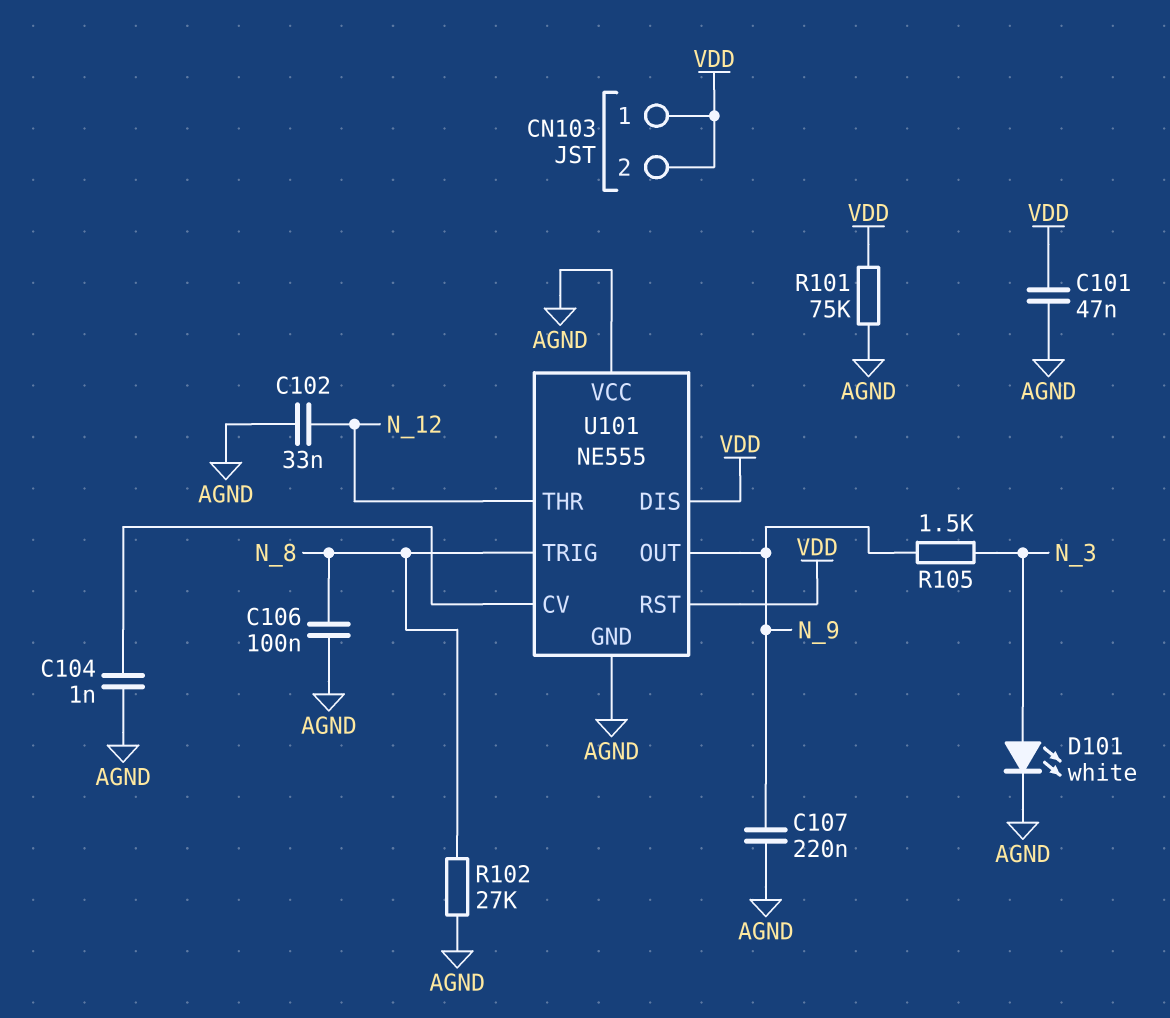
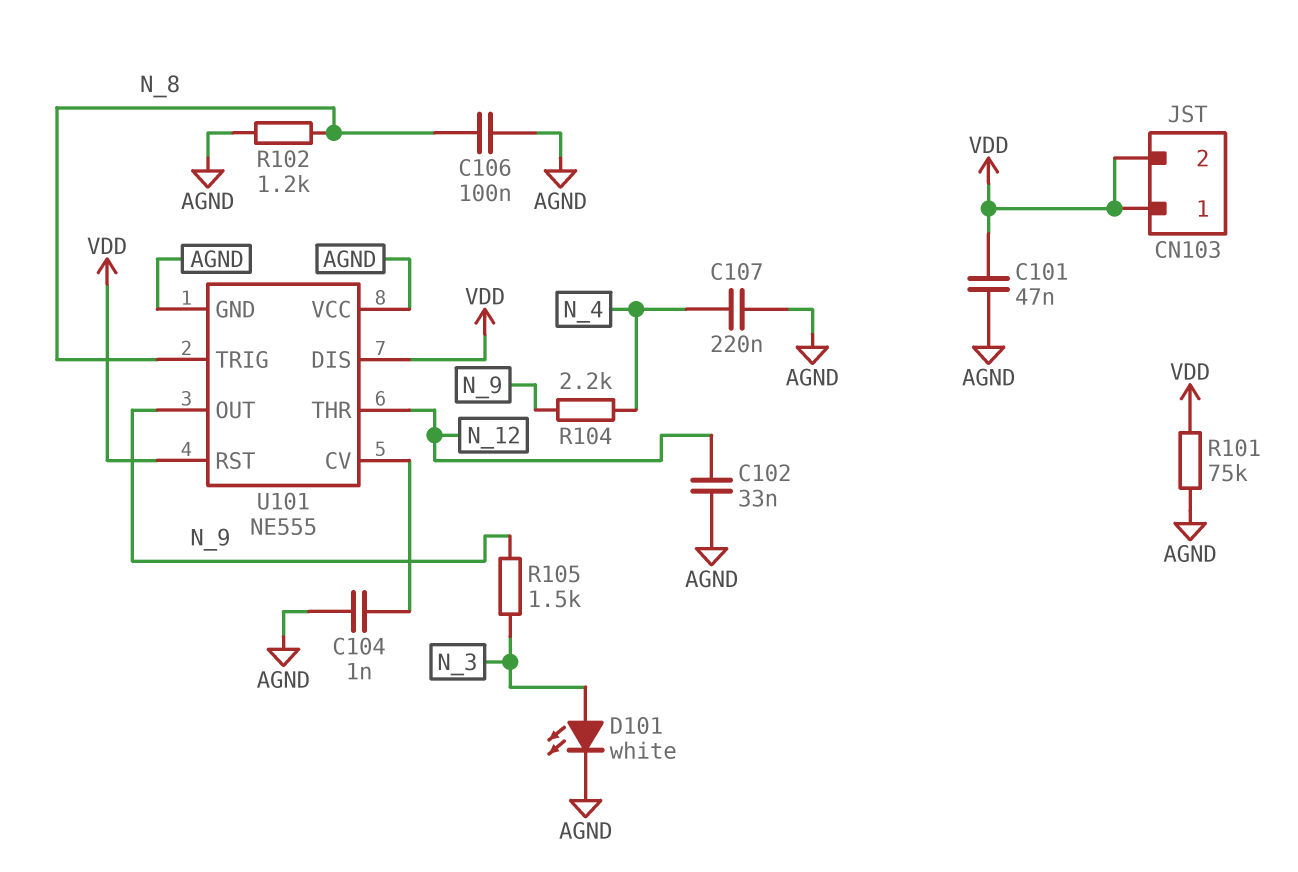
C107: 220nF (AGND, N_9) -> 220nF (AGND, N_4)
R102: 27k (AGND, N_8) -> 1.2k (AGND, N_8)
R104: none -> 2.2k (N_4, N_9)

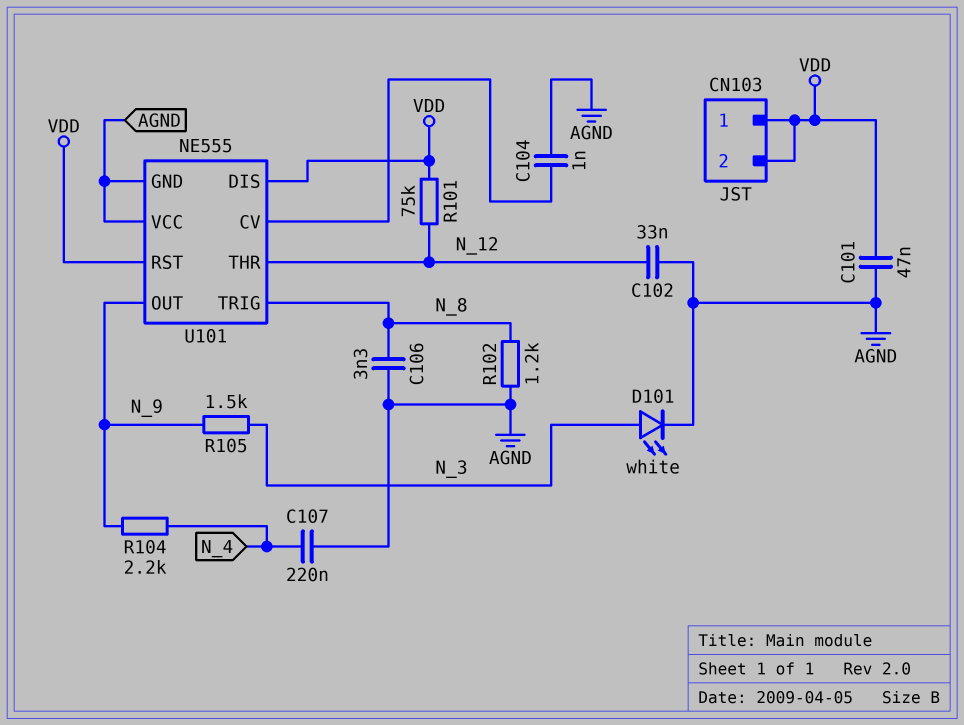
C106: 100nF (AGND, N_8) -> 3.3nF (AGND, N_8)
R101: 75k (AGND, VDD) -> 75k (N_12, VDD)

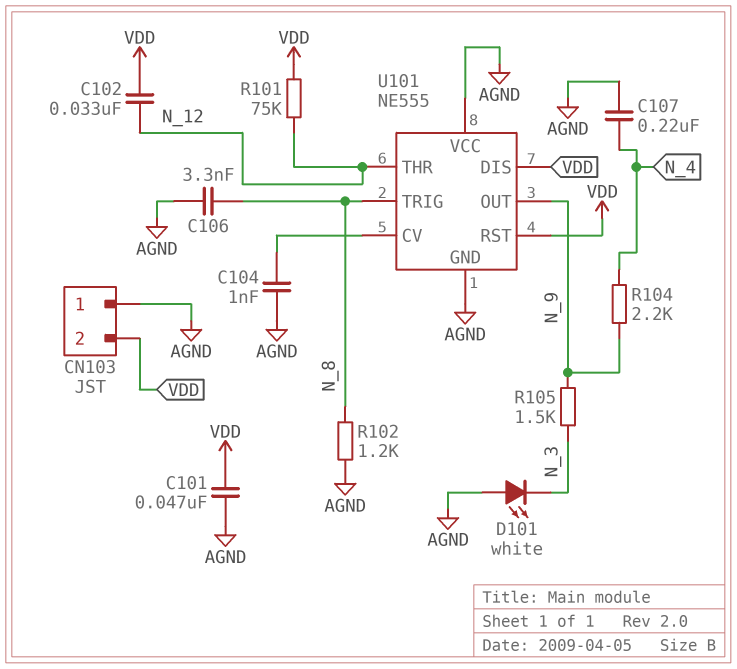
C102: 33nF (AGND, N_12) -> 33nF (N_12, VDD)
CN103 pin 1: VDD -> AGND
D101: LED white (A N_3, K AGND) -> LED white (A AGND, K N_3)

